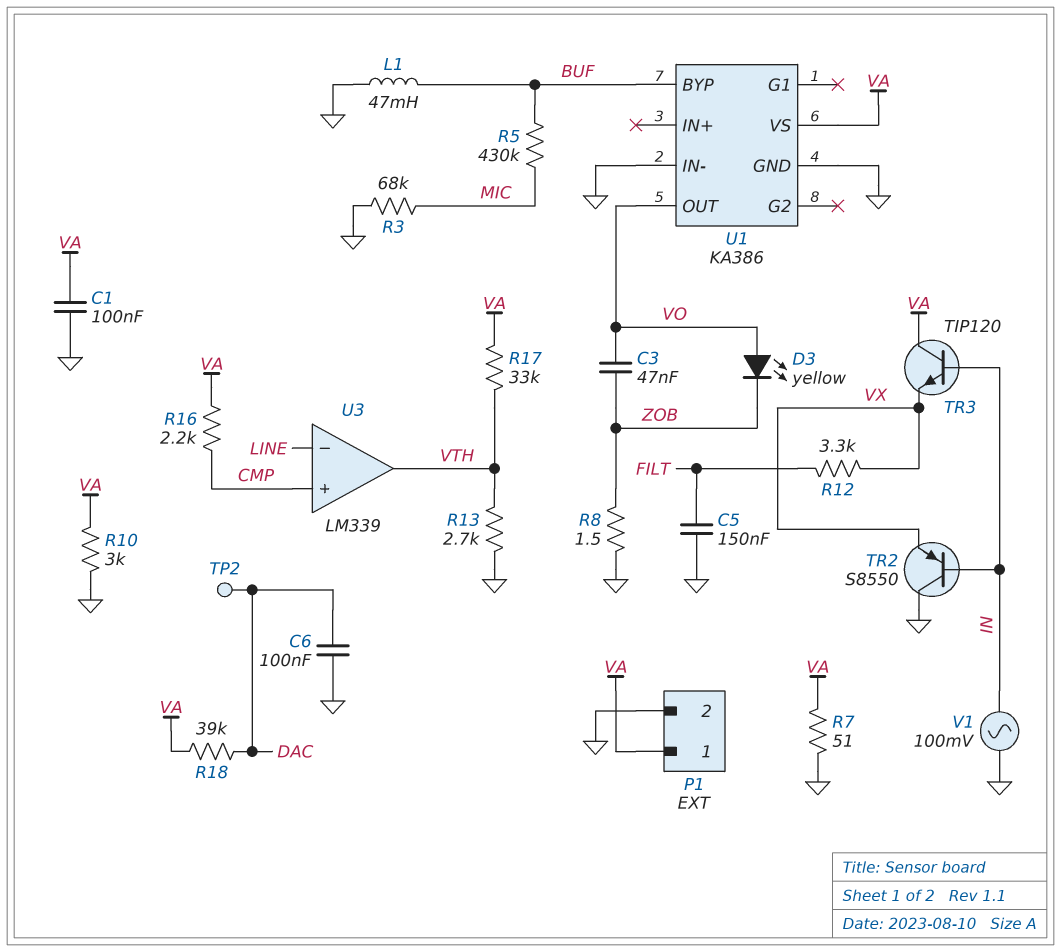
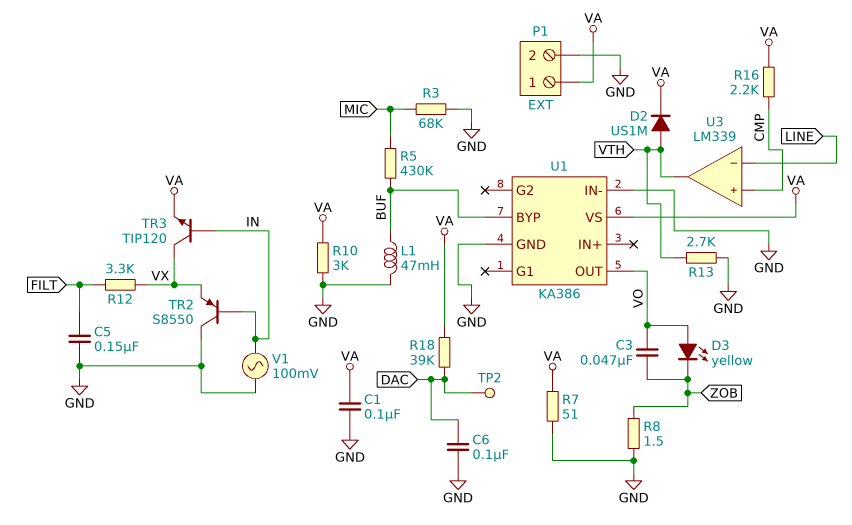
D2: none -> diode US1M (A VTH, K VA)
R17: 33k (VA, VTH) -> none
TR3: NPN TIP120 (B IN, C VA, E VX) -> NPN TIP120 (B IN, C VX, E VA)

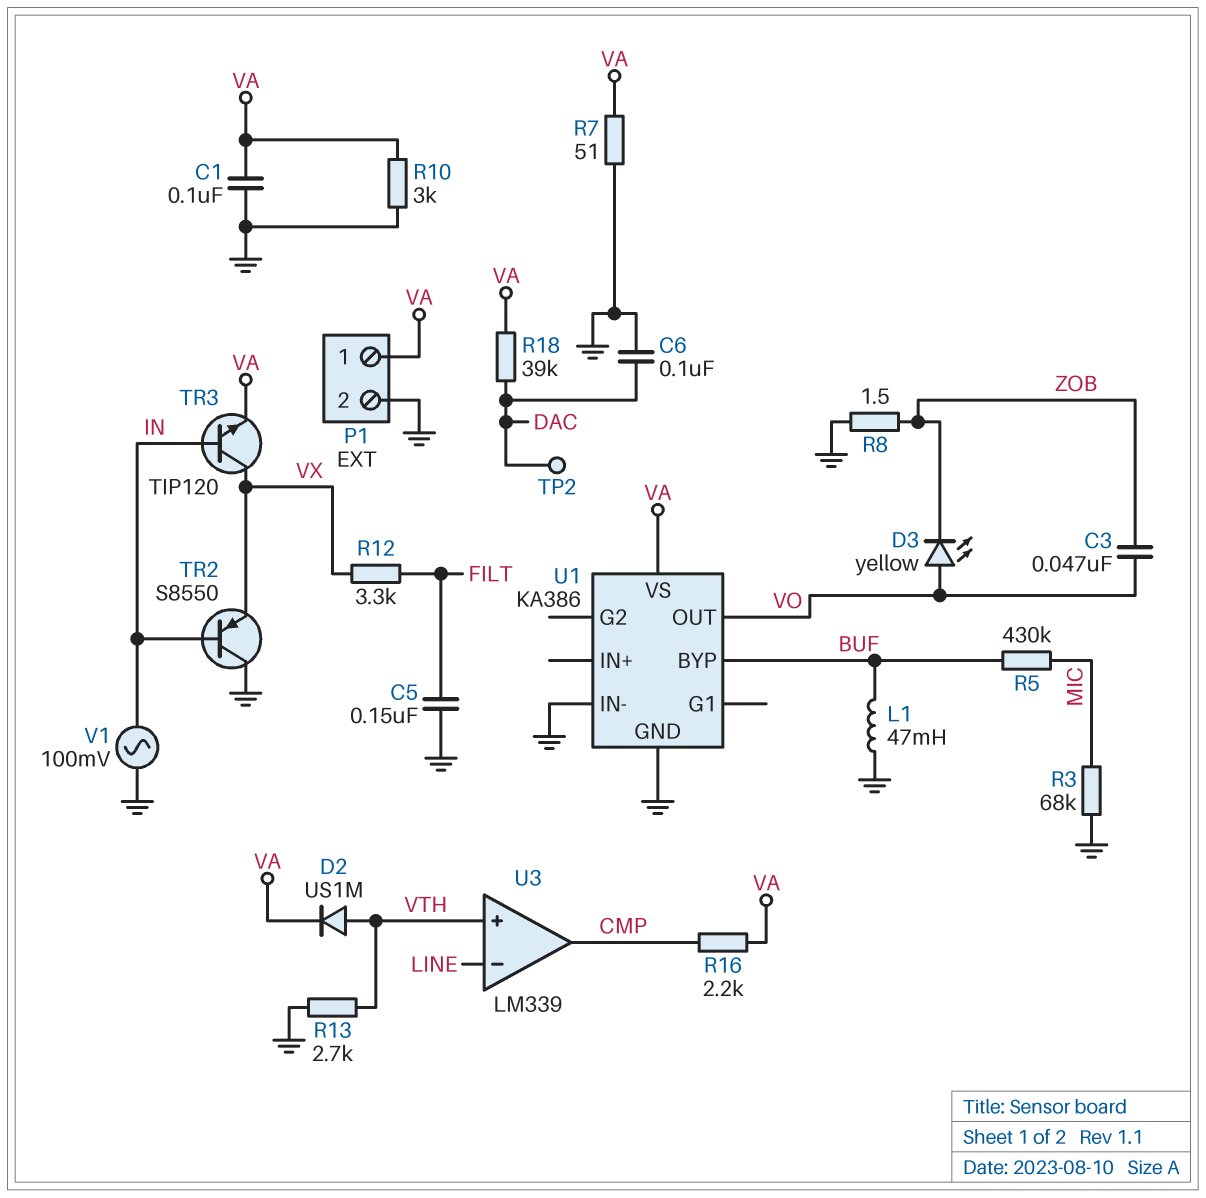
U3 pin in+: CMP -> VTH
U3 pin out: VTH -> CMP

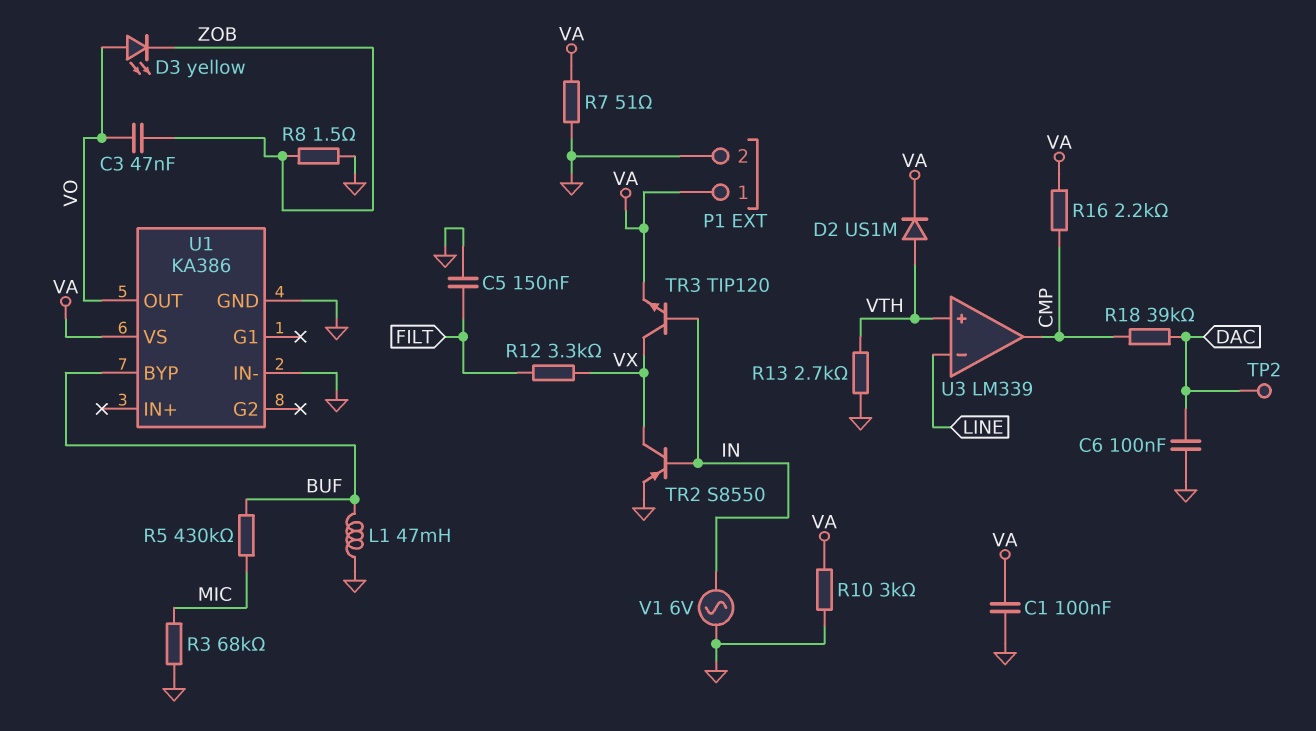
R18: 39k (DAC, VA) -> 39k (CMP, DAC)
TR2: PNP S8550 (B IN, C GND, E VX) -> PNP S8550 (B IN, C VX, E GND)
V1: AC 100mV (GND, IN) -> AC 6V (GND, IN)

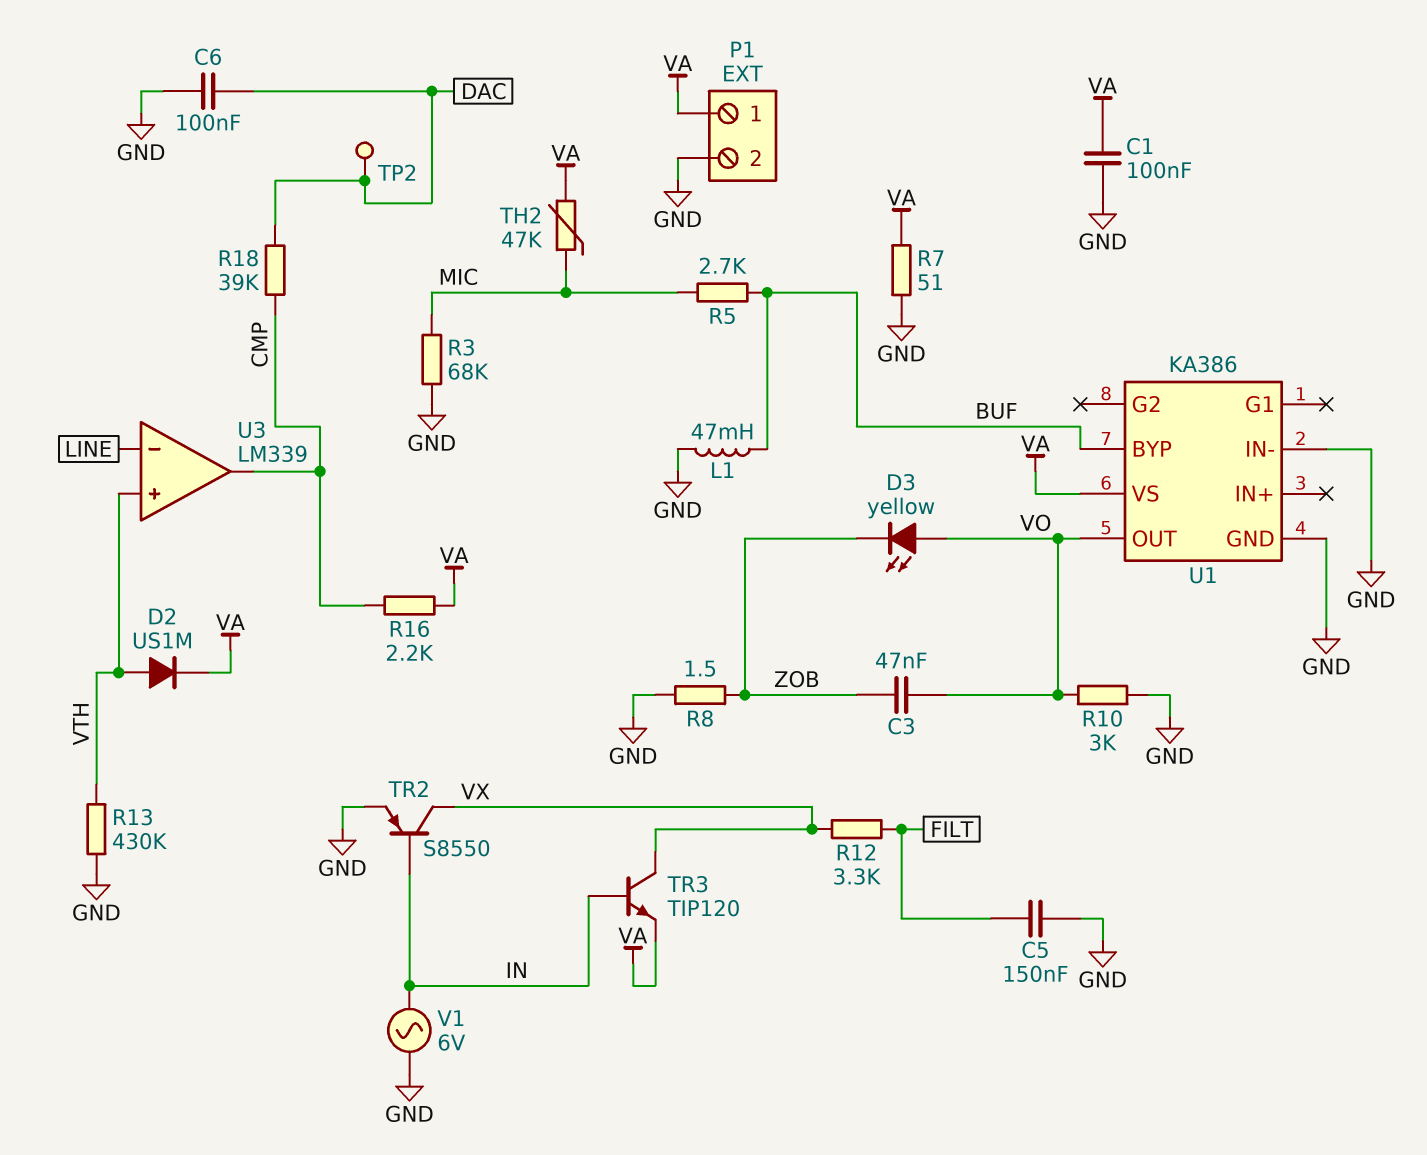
R5: 430k (BUF, MIC) -> 2.7k (BUF, MIC)
R10: 3k (GND, VA) -> 3k (GND, VO)
R13: 2.7k (GND, VTH) -> 430k (GND, VTH)
TH2: none -> 47k (MIC, VA)

